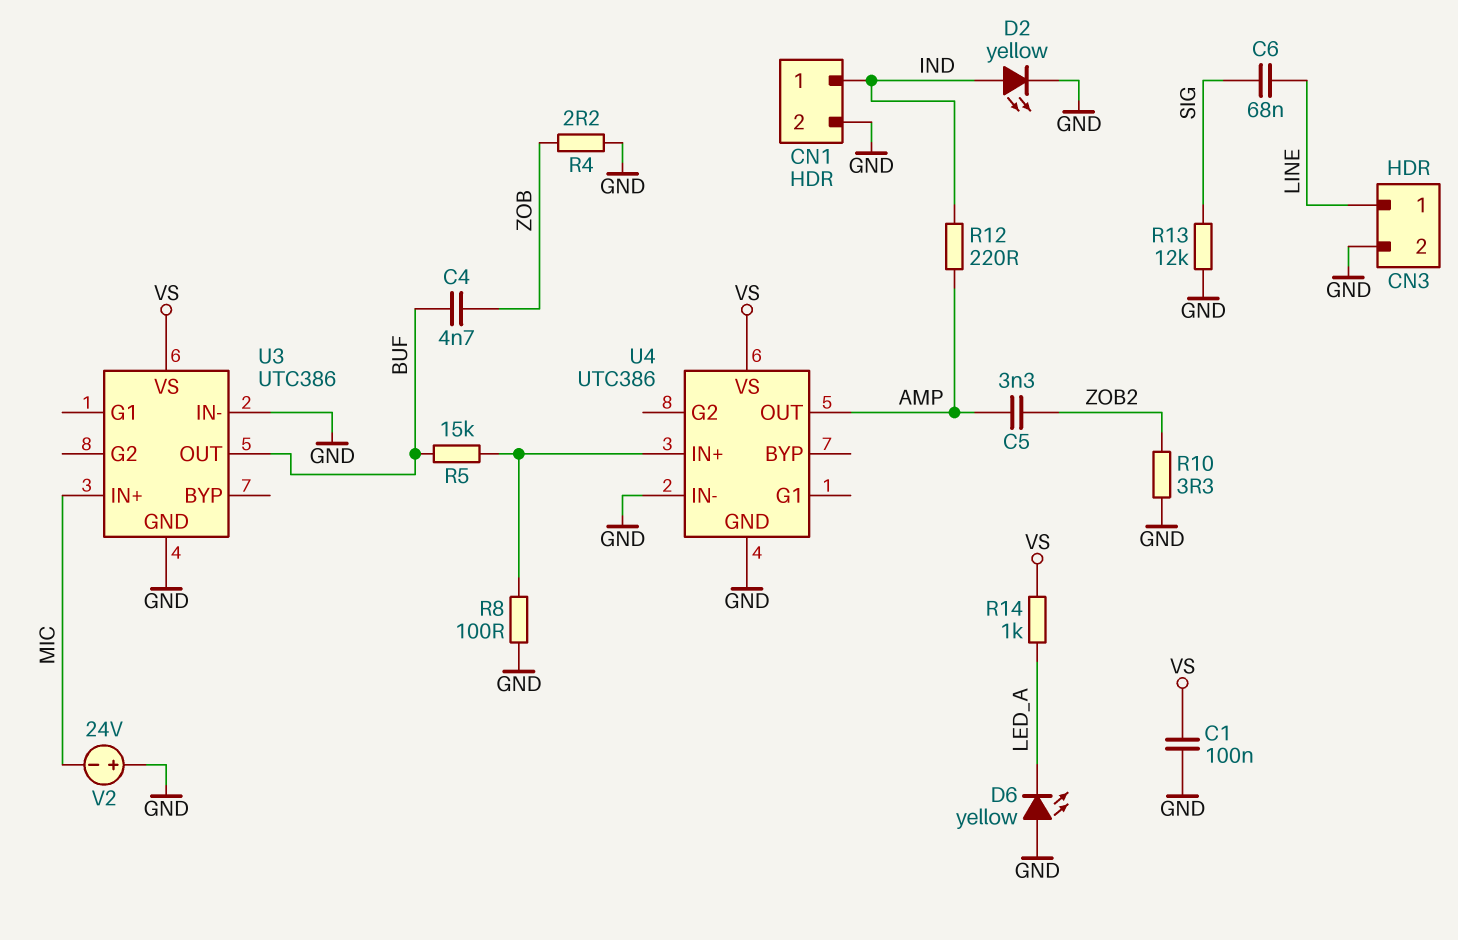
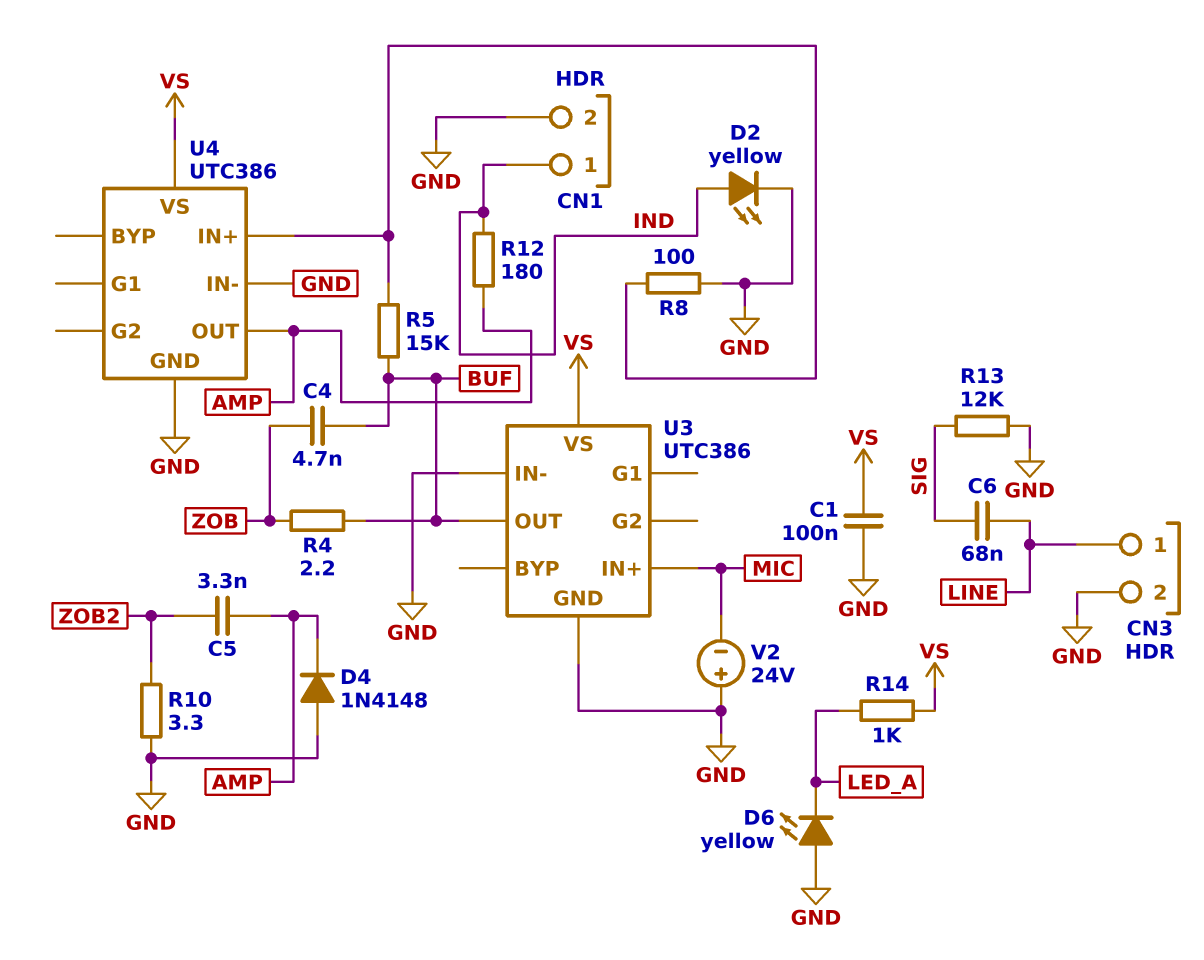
D4: none -> diode 1N4148 (A GND, K AMP)
R4: 2.2 (GND, ZOB) -> 2.2 (BUF, ZOB)
R12: 220 (AMP, IND) -> 180 (AMP, IND)

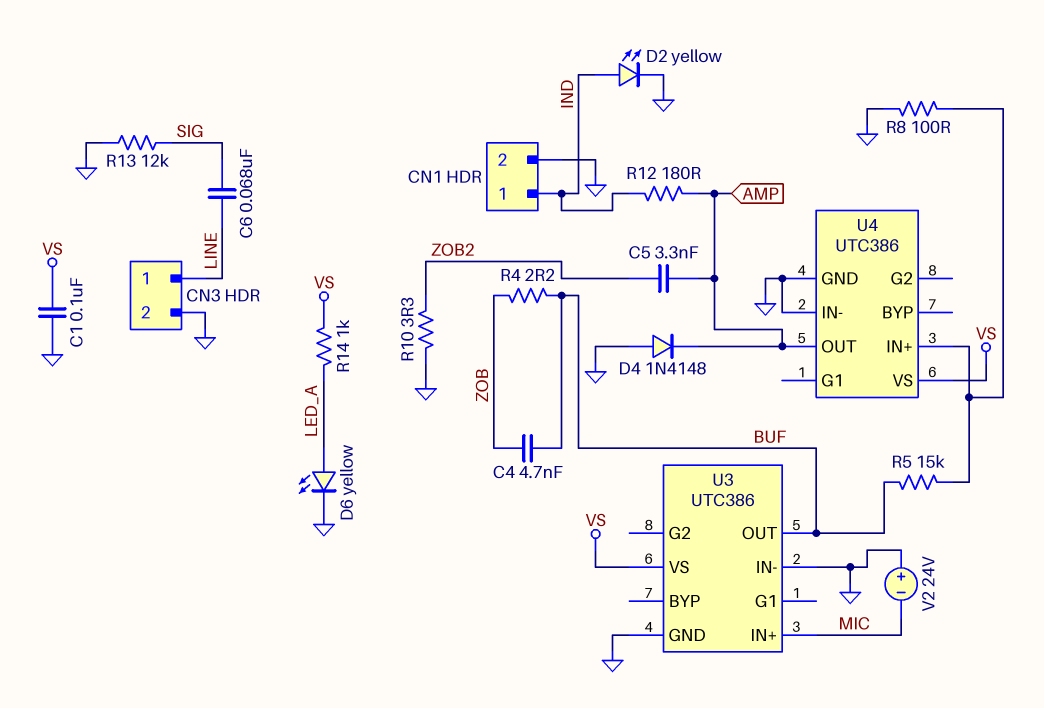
D6: LED yellow (A GND, K LED_A) -> LED yellow (A LED_A, K GND)

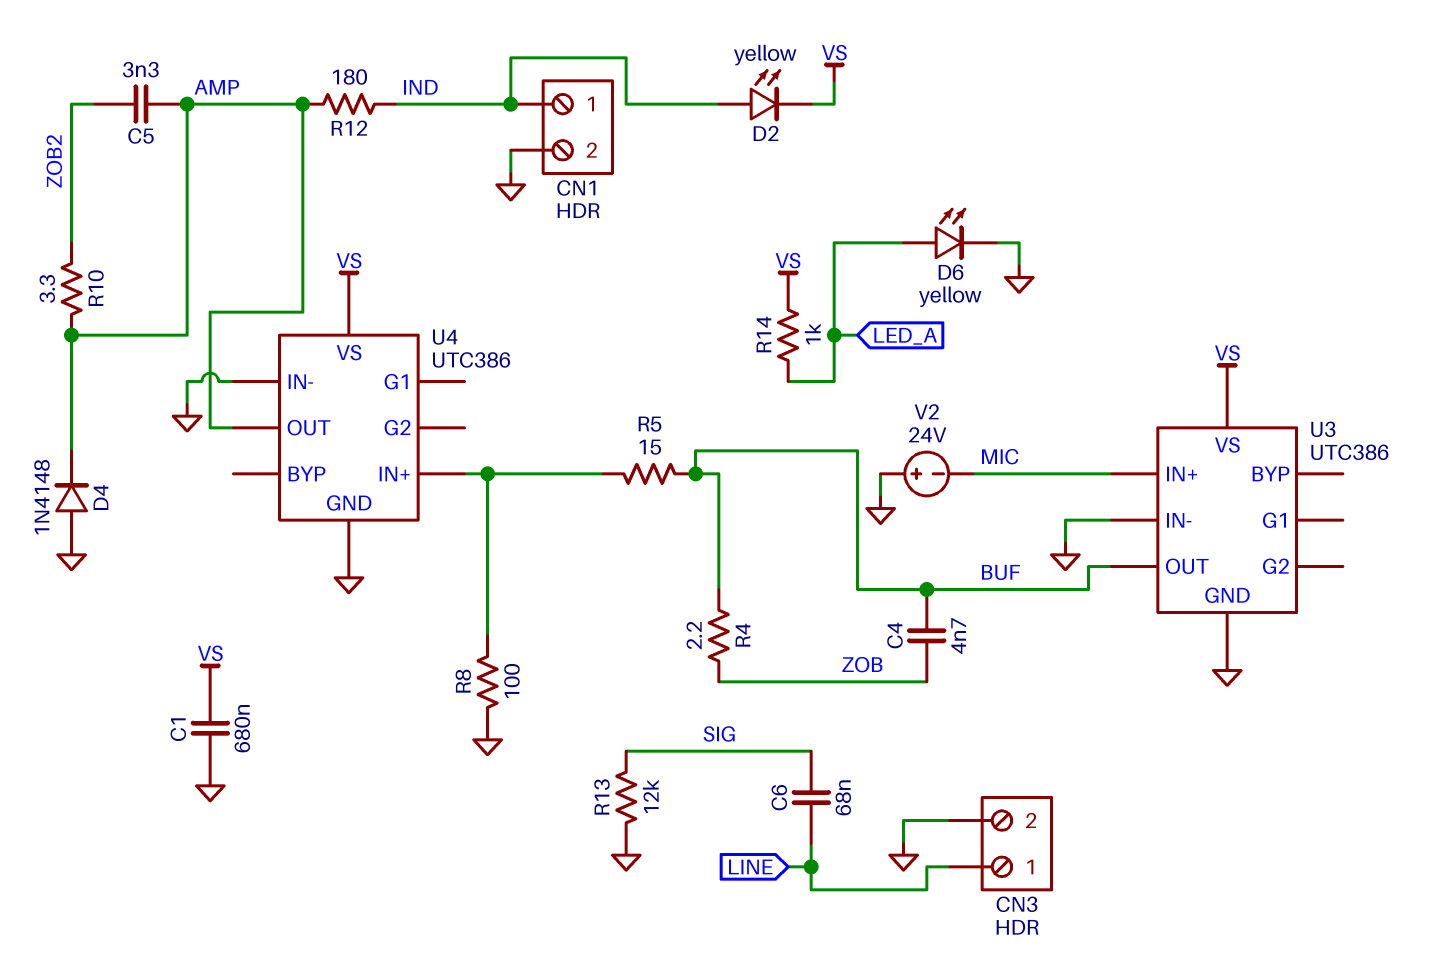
C1: 100nF (GND, VS) -> 680nF (GND, VS)
D2: LED yellow (A IND, K GND) -> LED yellow (A IND, K VS)
R5: 15k (BUF, U4/IN+) -> 15 (BUF, U4/IN+)
R10: 3.3 (GND, ZOB2) -> 3.3 (AMP, ZOB2)

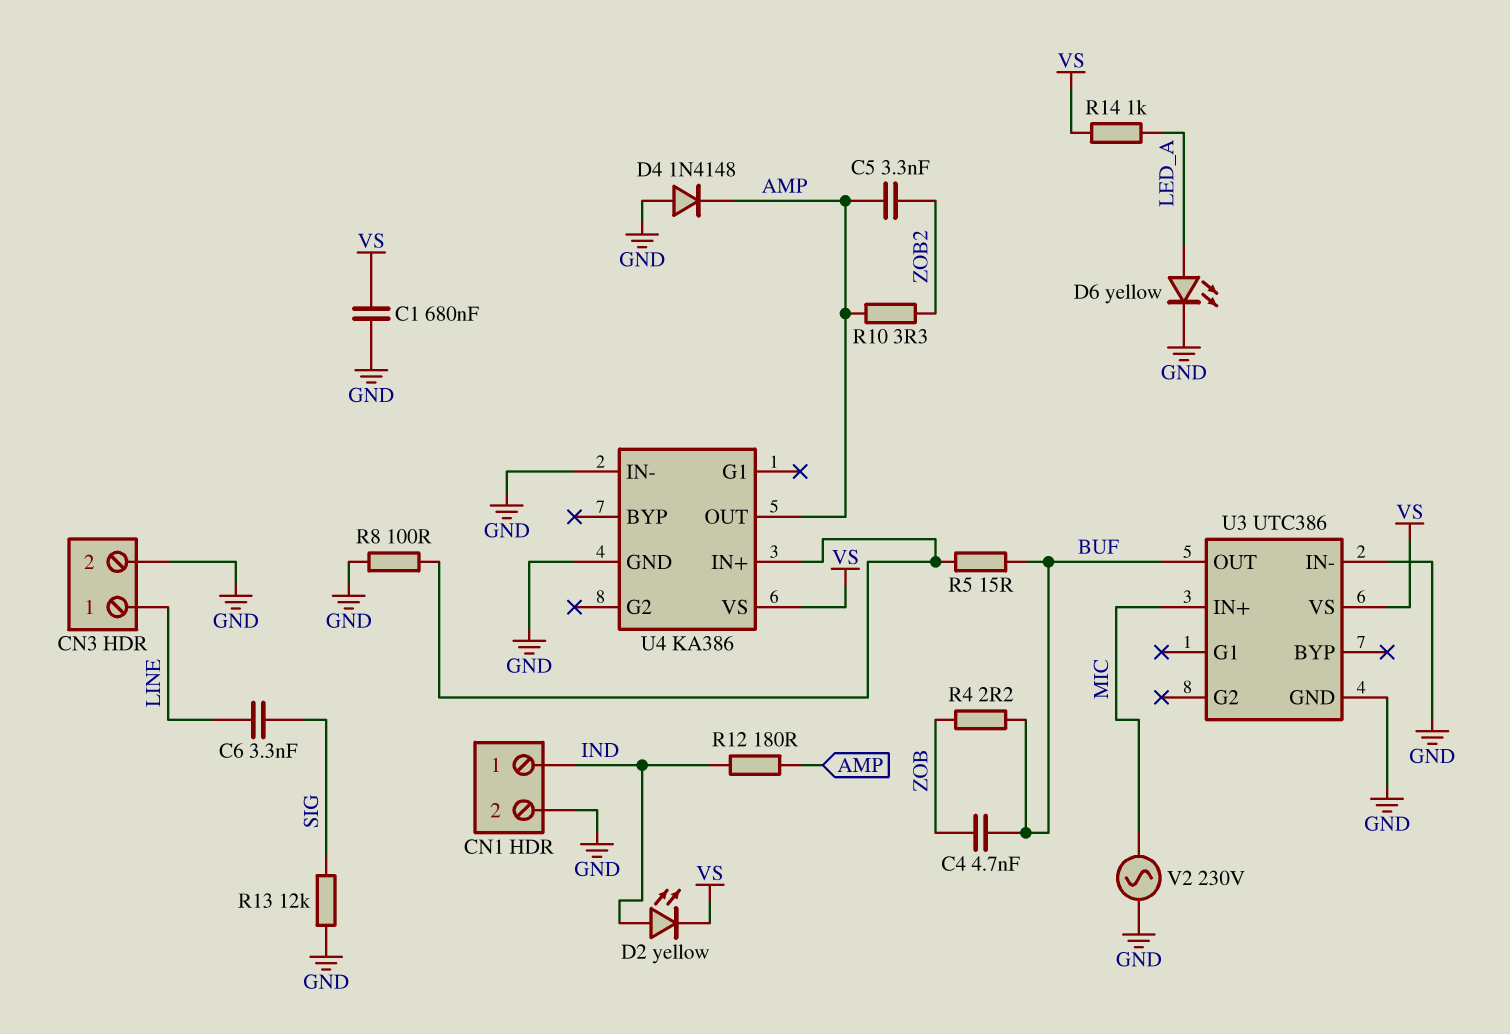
C6: 68nF (LINE, SIG) -> 3.3nF (LINE, SIG)
U4: UTC386 -> KA386
V2: 24V (plus GND, minus MIC) -> AC 230V (GND, MIC)

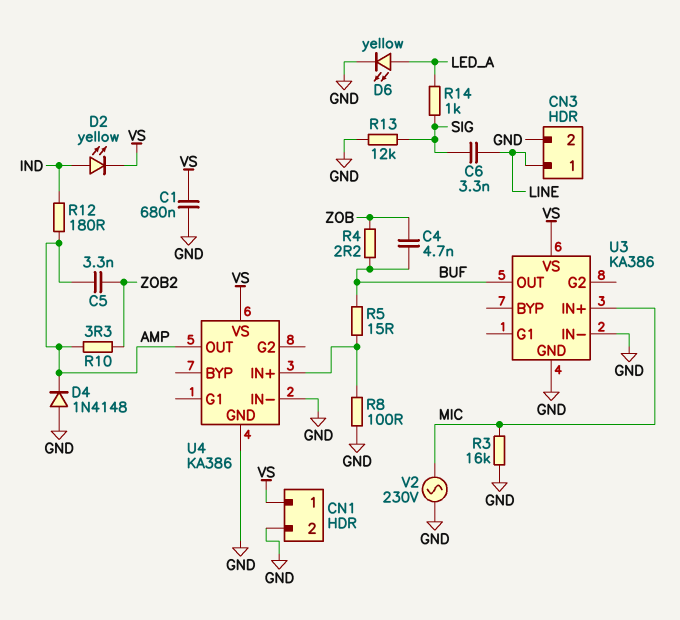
CN1 pin 1: IND -> VS
R3: none -> 16k (GND, MIC)
R14: 1k (LED_A, VS) -> 1k (LED_A, SIG)
U3: UTC386 -> KA386

